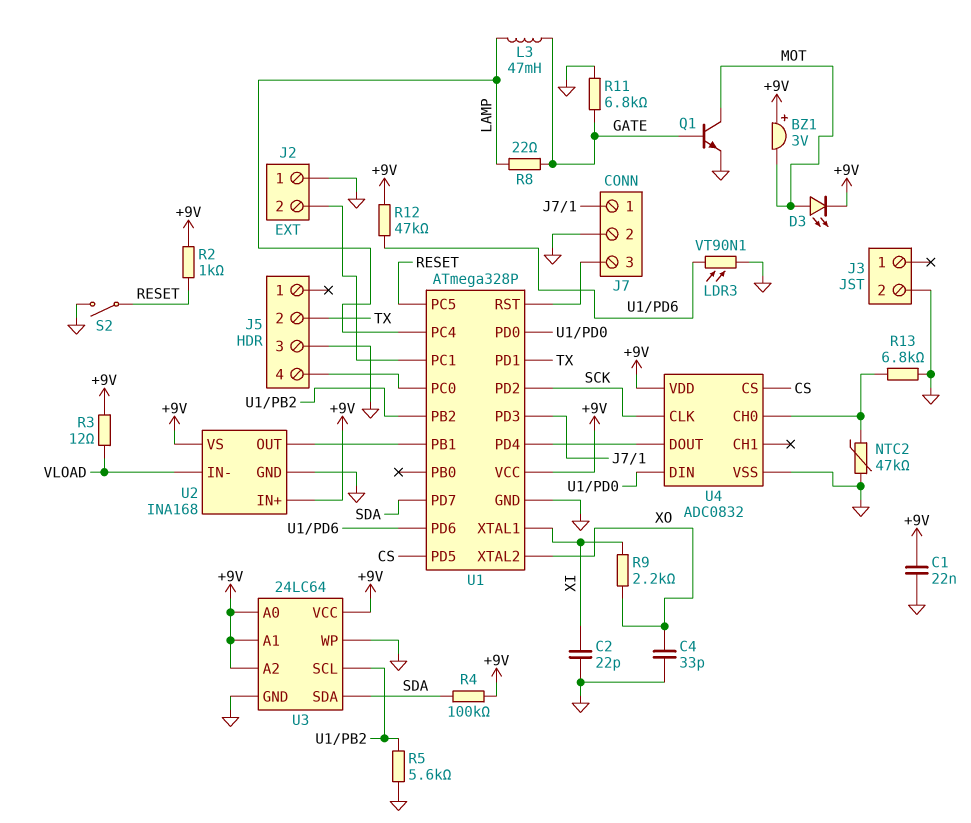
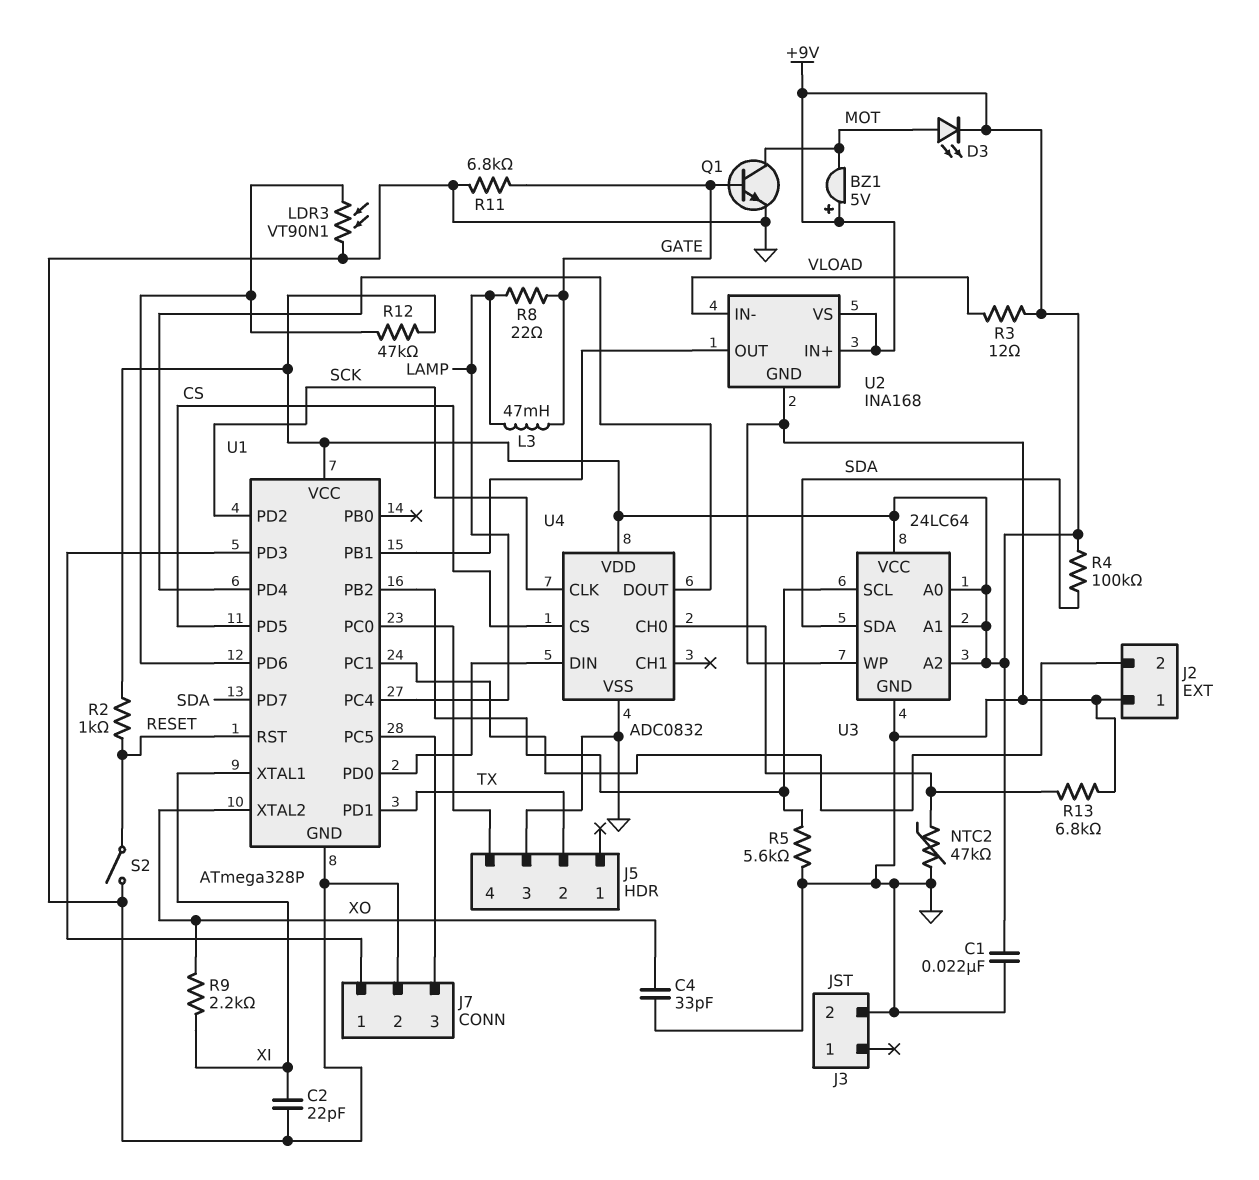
BZ1: buzzer 3V (plus +9V, minus MOT) -> buzzer 5V (plus +9V, minus MOT)
U1 pin PC5: RESET -> J7/3
U1 pin RST: J7/3 -> RESET

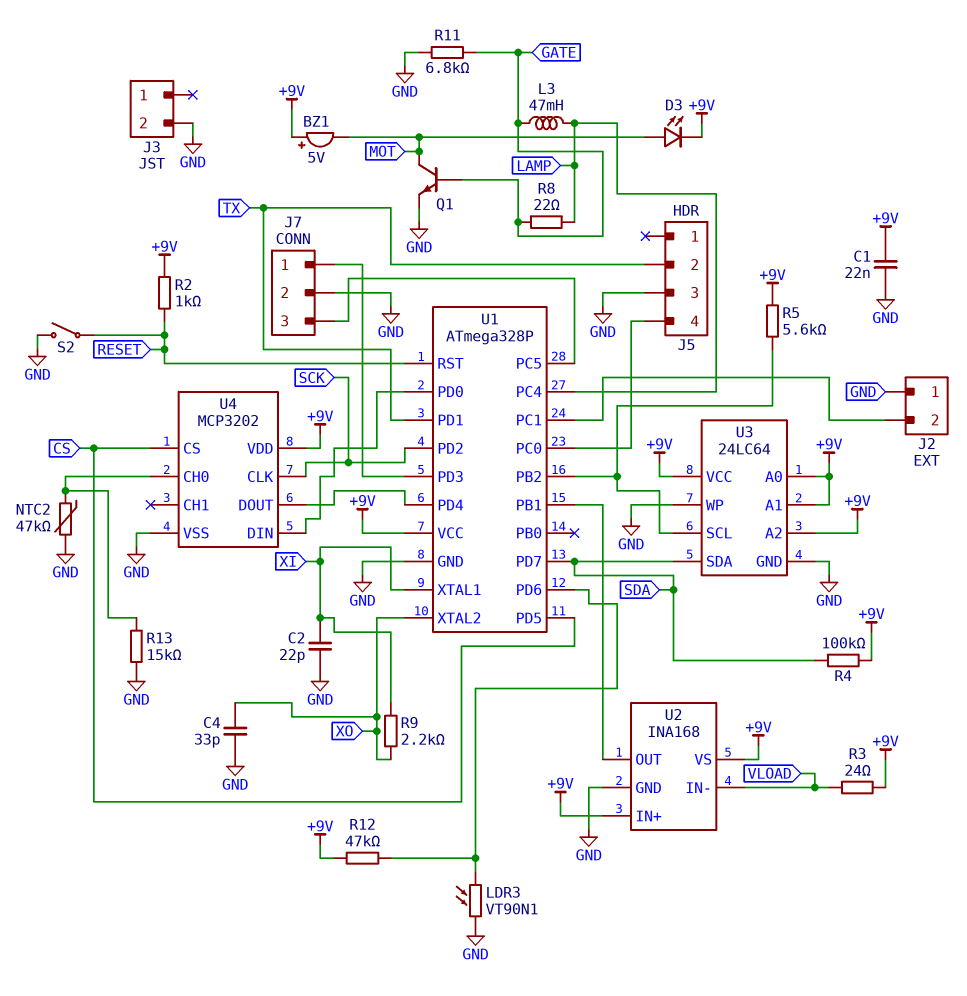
R3: 12 (+9V, VLOAD) -> 24 (+9V, VLOAD)
R5: 5.6k (GND, U1/PB2) -> 5.6k (+9V, U1/PB2)
R13: 6.8k (GND, U4/CH0) -> 15k (GND, U4/CH0)
U4: ADC0832 -> MCP3202

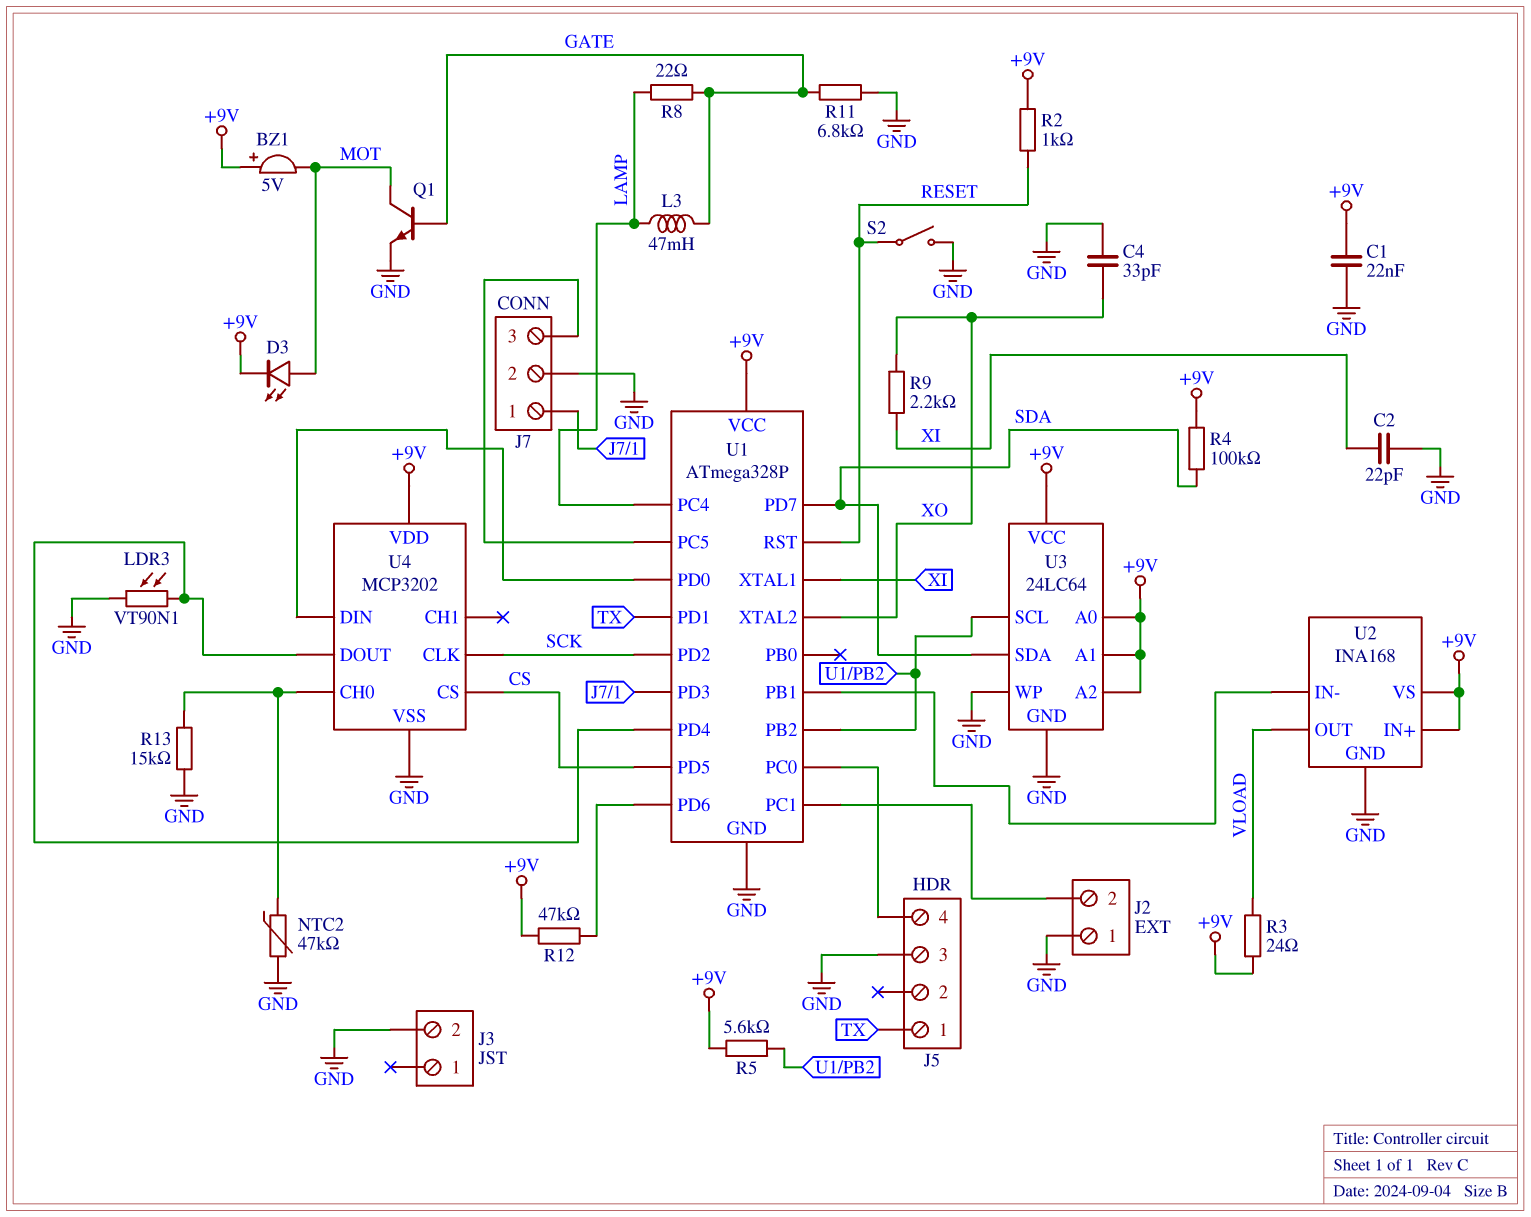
J5 pin 1: none -> TX
J5 pin 2: TX -> none
LDR3: VT90N1 (GND, U1/PD6) -> VT90N1 (GND, U1/PD4)
U2 pin IN-: VLOAD -> U1/PB1
U2 pin OUT: U1/PB1 -> VLOAD

